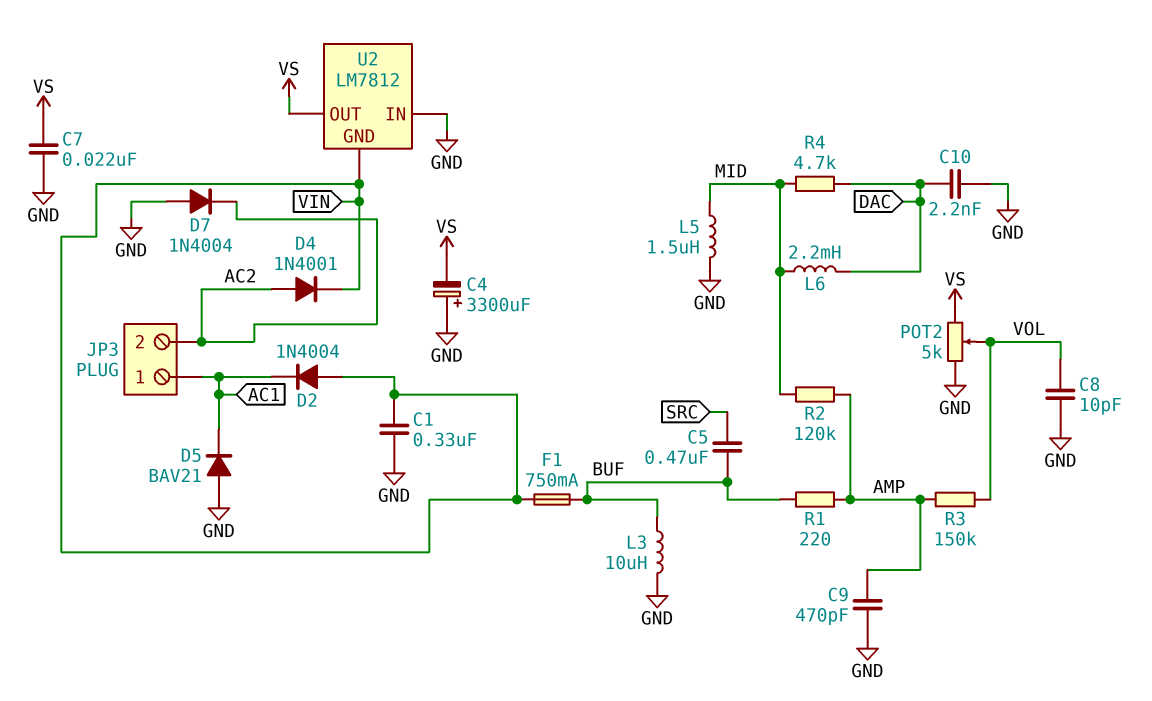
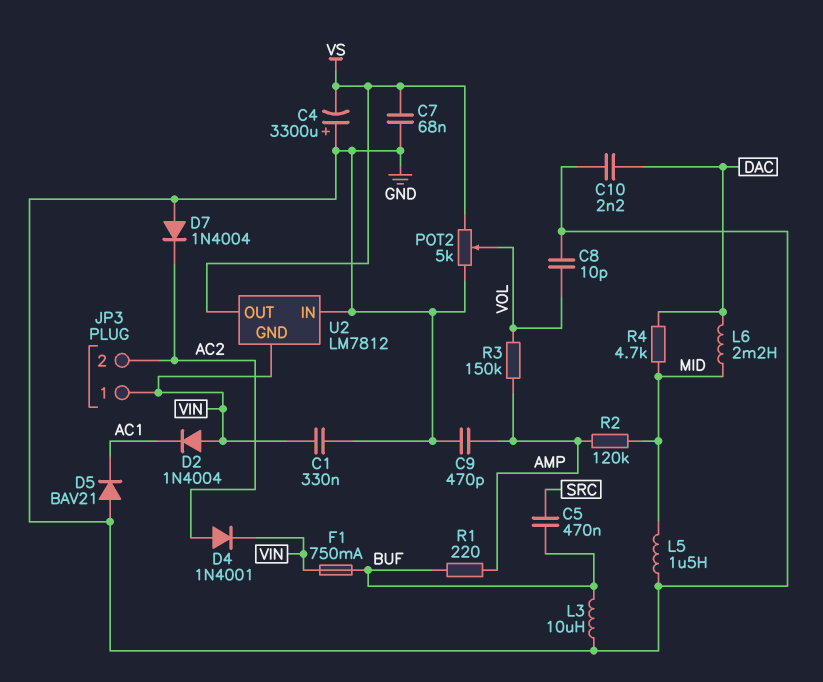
C7: 22nF (GND, VS) -> 68nF (GND, VS)
JP3 pin 1: AC1 -> VIN

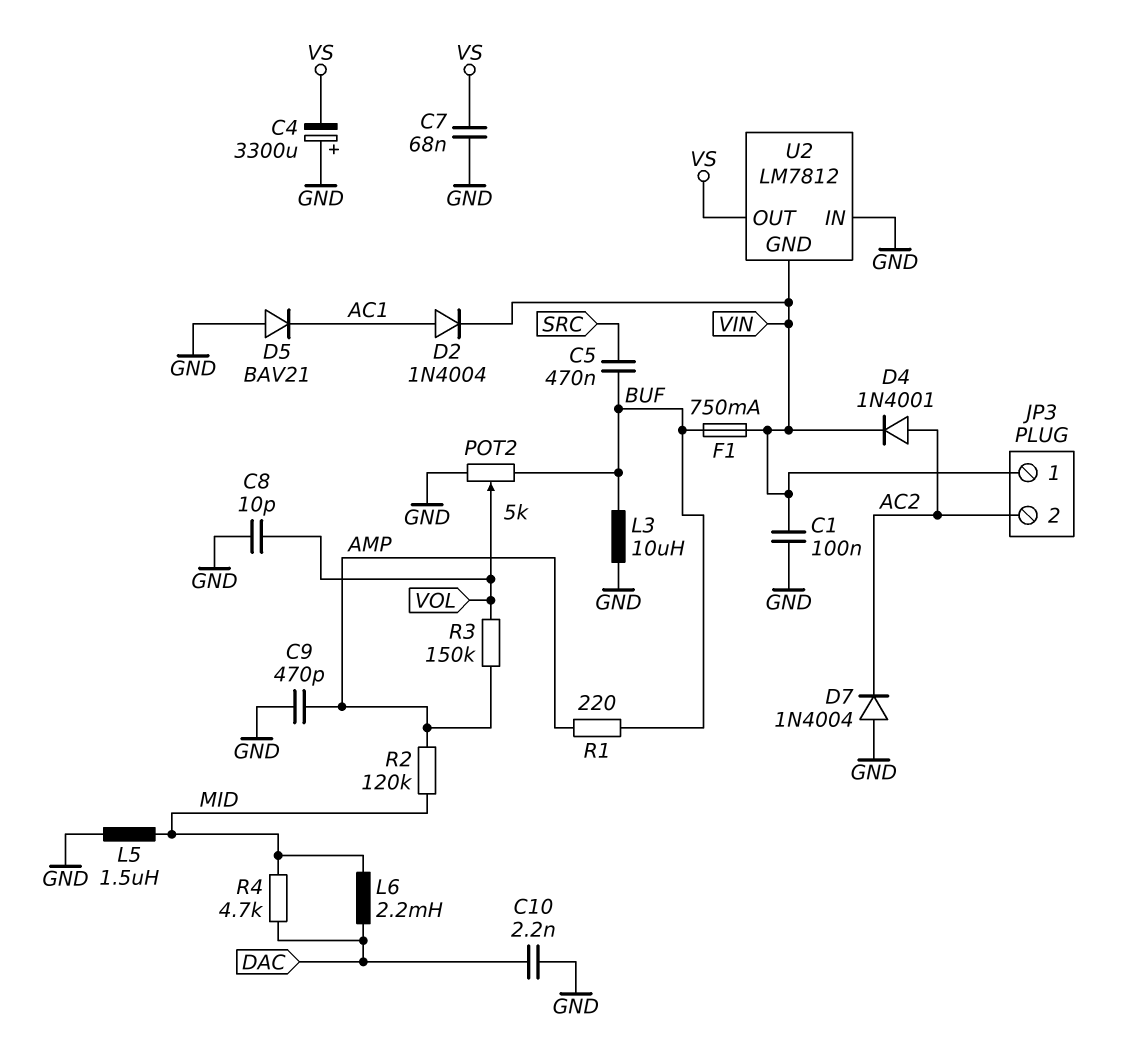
C1: 330nF (GND, VIN) -> 100nF (GND, VIN)
D2: diode 1N4004 (A VIN, K AC1) -> diode 1N4004 (A AC1, K VIN)
POT2: 5k (GND, VS, wiper VOL) -> 5k (BUF, GND, wiper VOL)

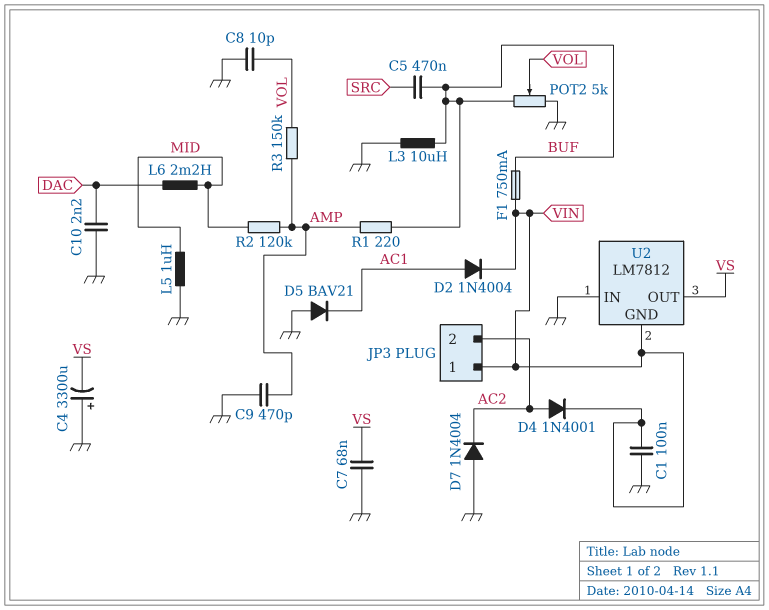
L5: 1.5uH (GND, MID) -> 1uH (GND, MID)
R4: 4.7k (DAC, MID) -> none

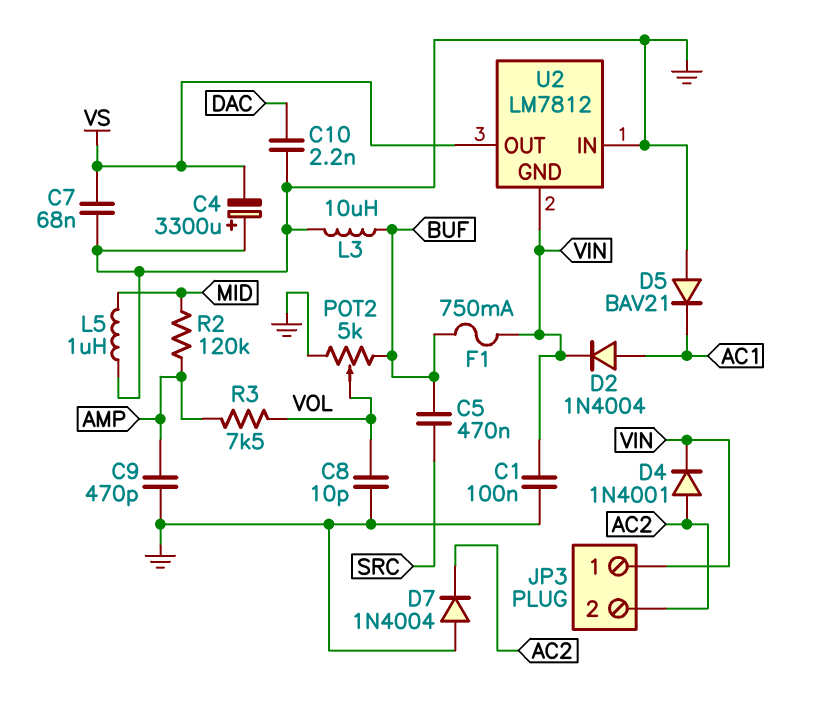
L6: 2.2mH (DAC, MID) -> none
R1: 220 (AMP, BUF) -> none
R3: 150k (AMP, VOL) -> 7.5k (AMP, VOL)

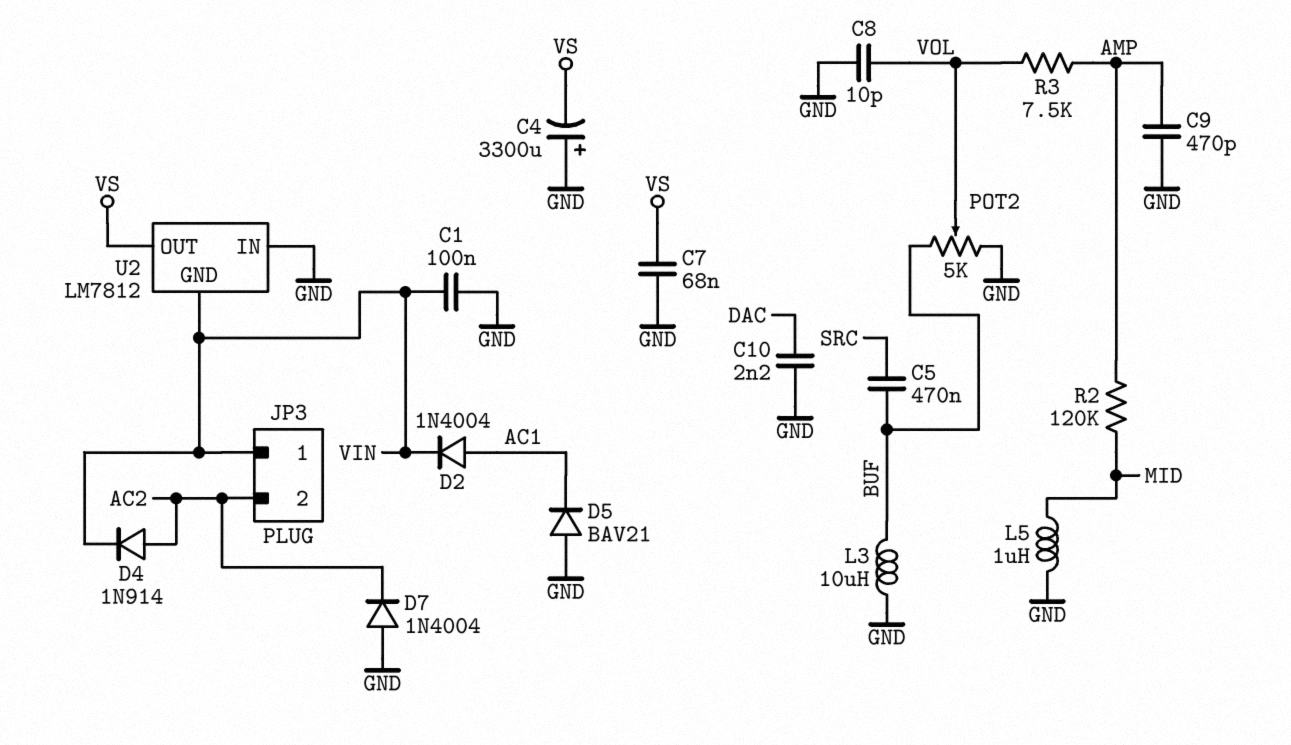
D4: diode 1N4001 (A AC2, K VIN) -> diode 1N914 (A AC2, K VIN)
F1: 750mA (BUF, VIN) -> none

